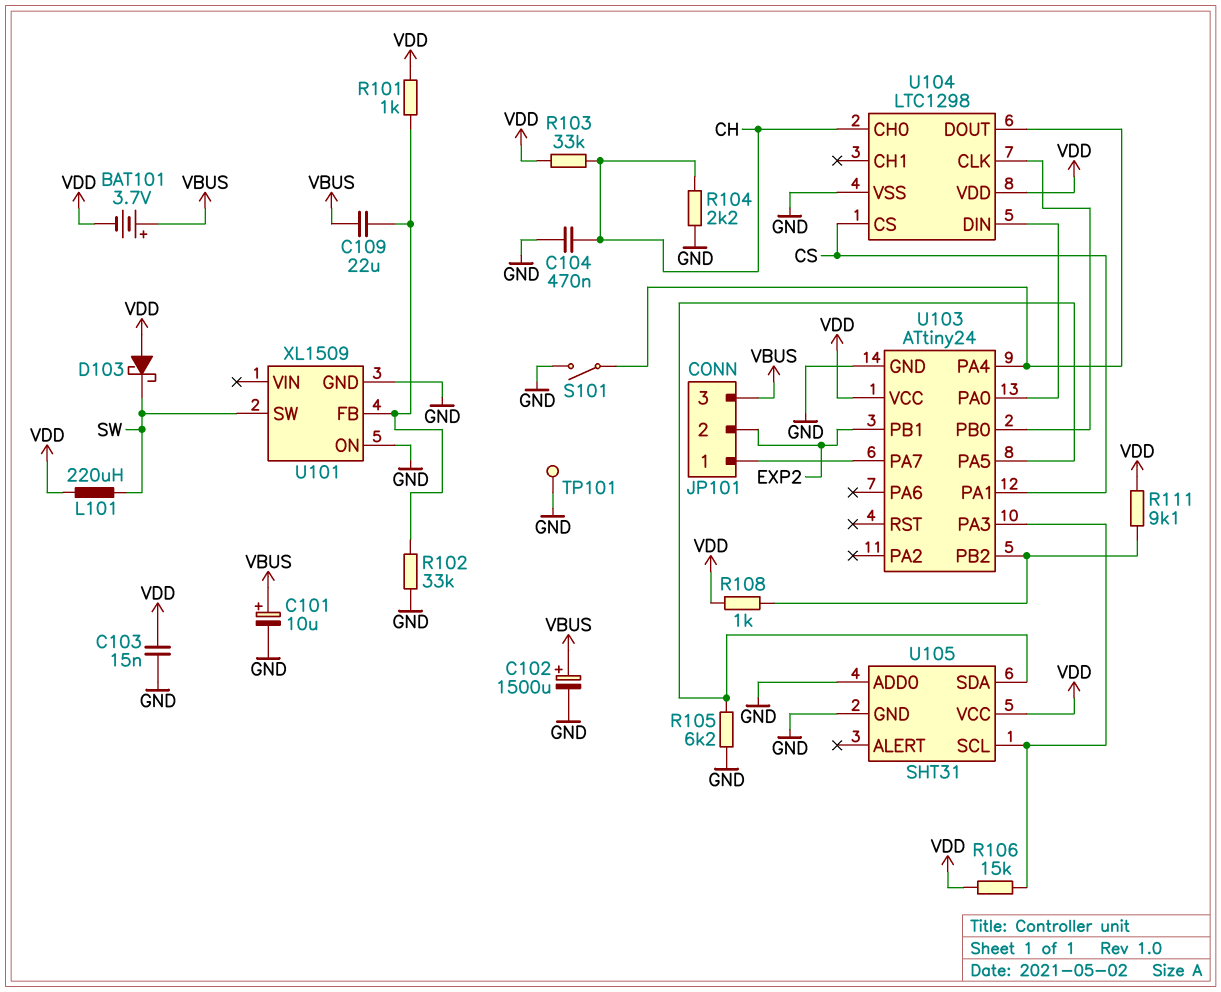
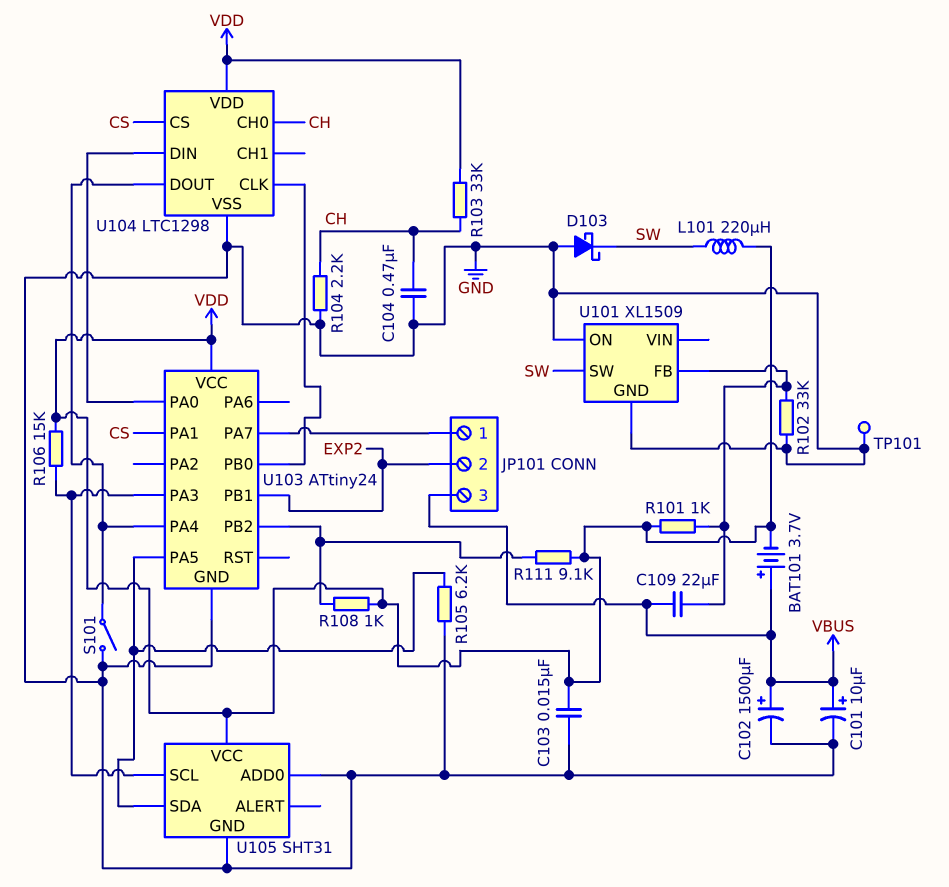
D103: schottky (A VDD, K SW) -> schottky (A GND, K SW)

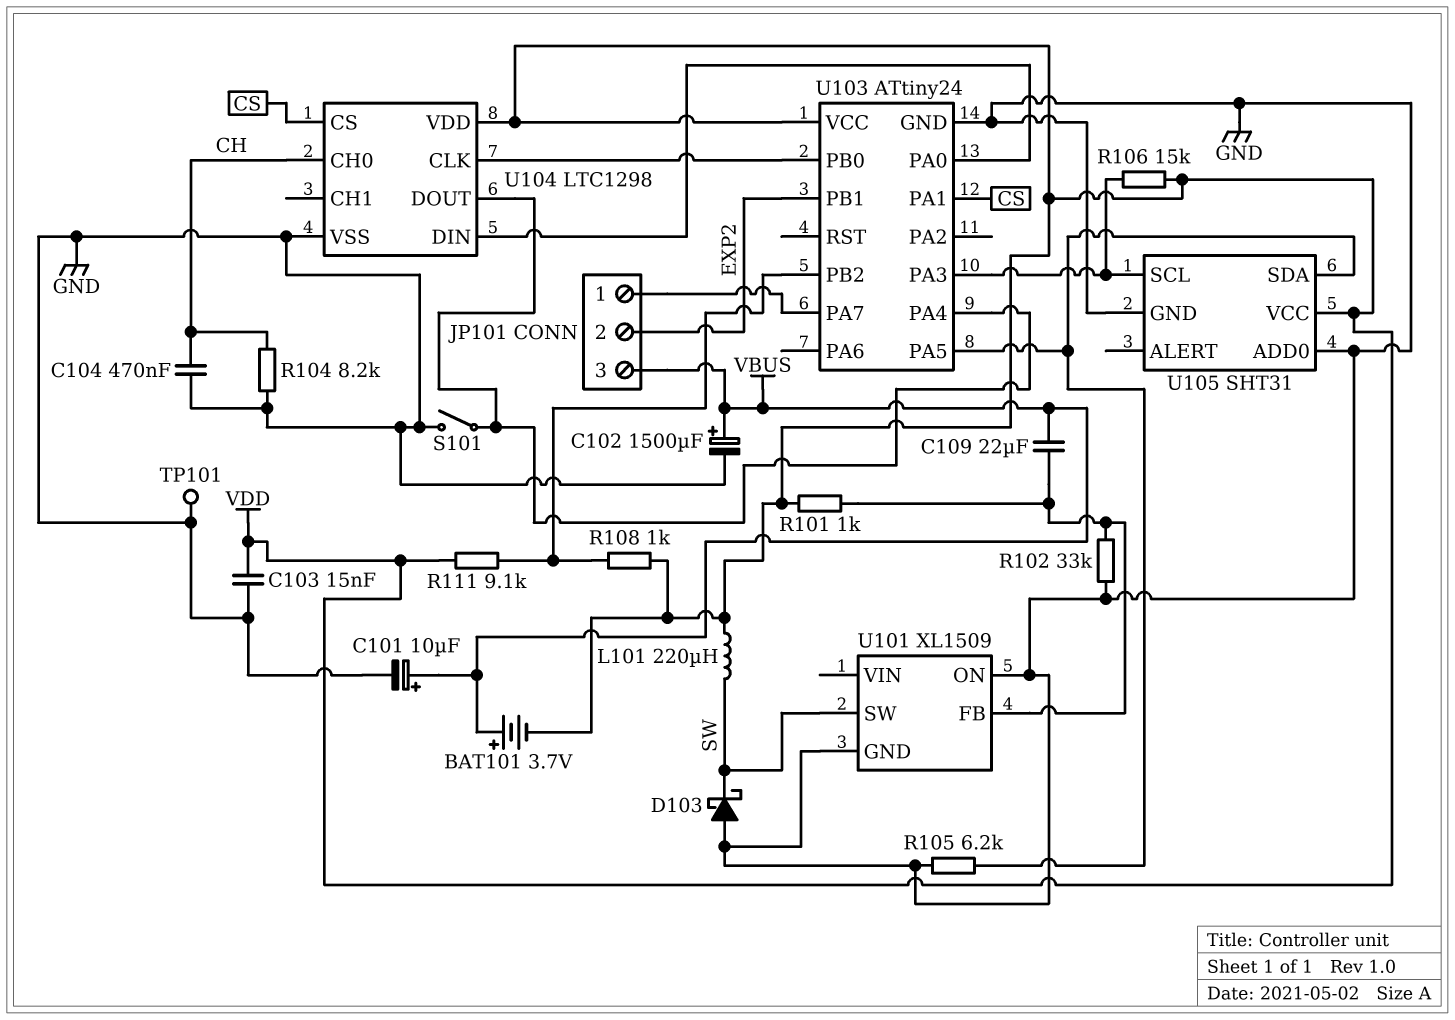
R103: 33k (CH, VDD) -> none
R104: 2.2k (CH, GND) -> 8.2k (CH, GND)

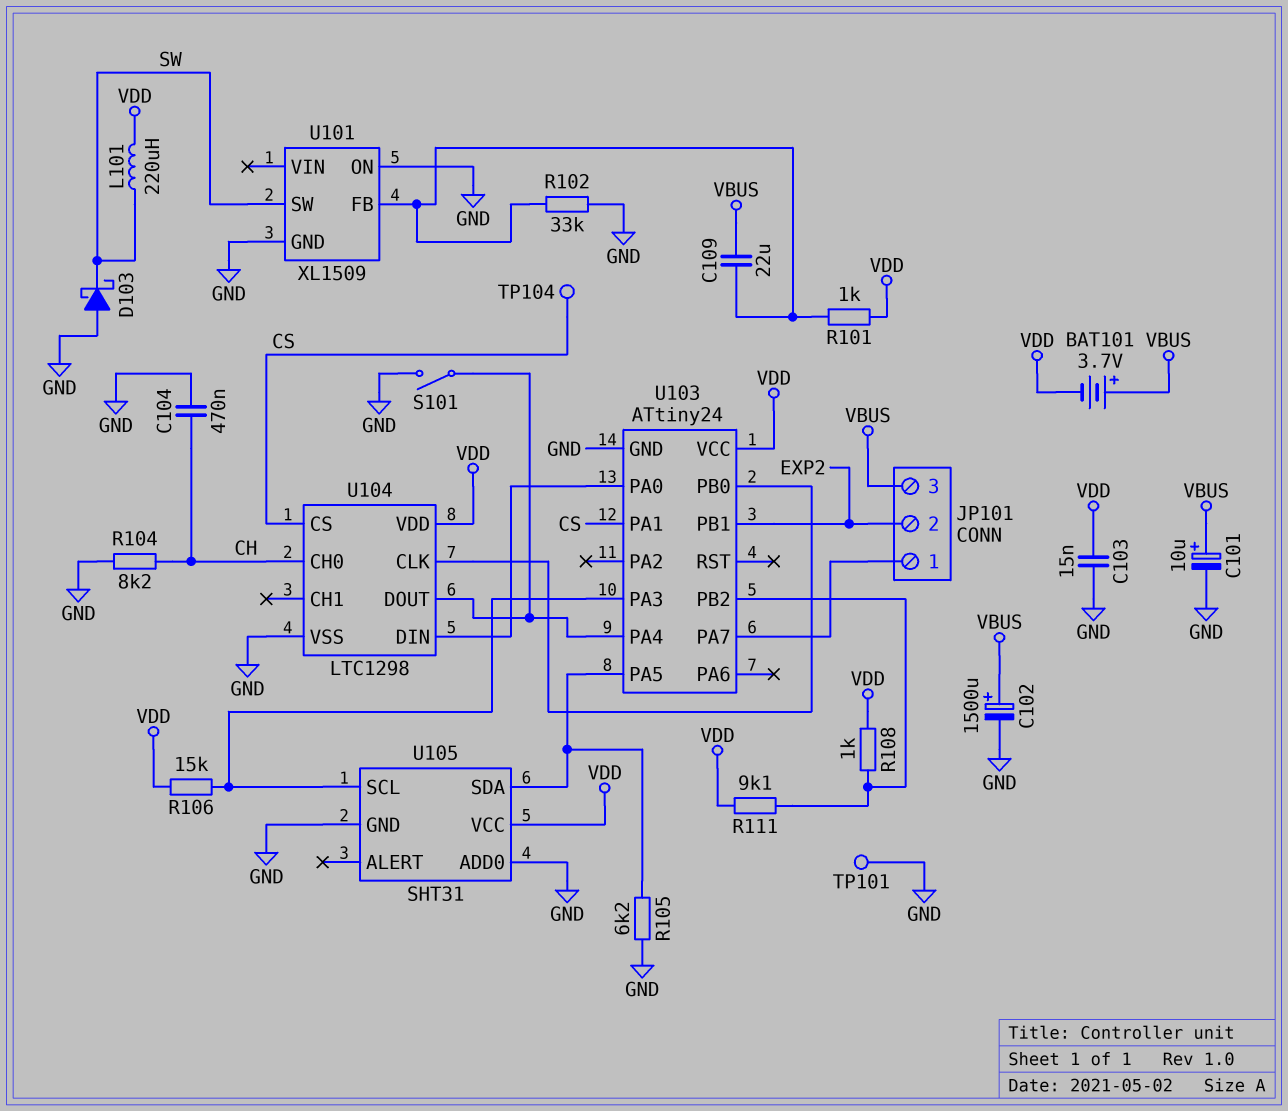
TP104: none -> test point (CS)

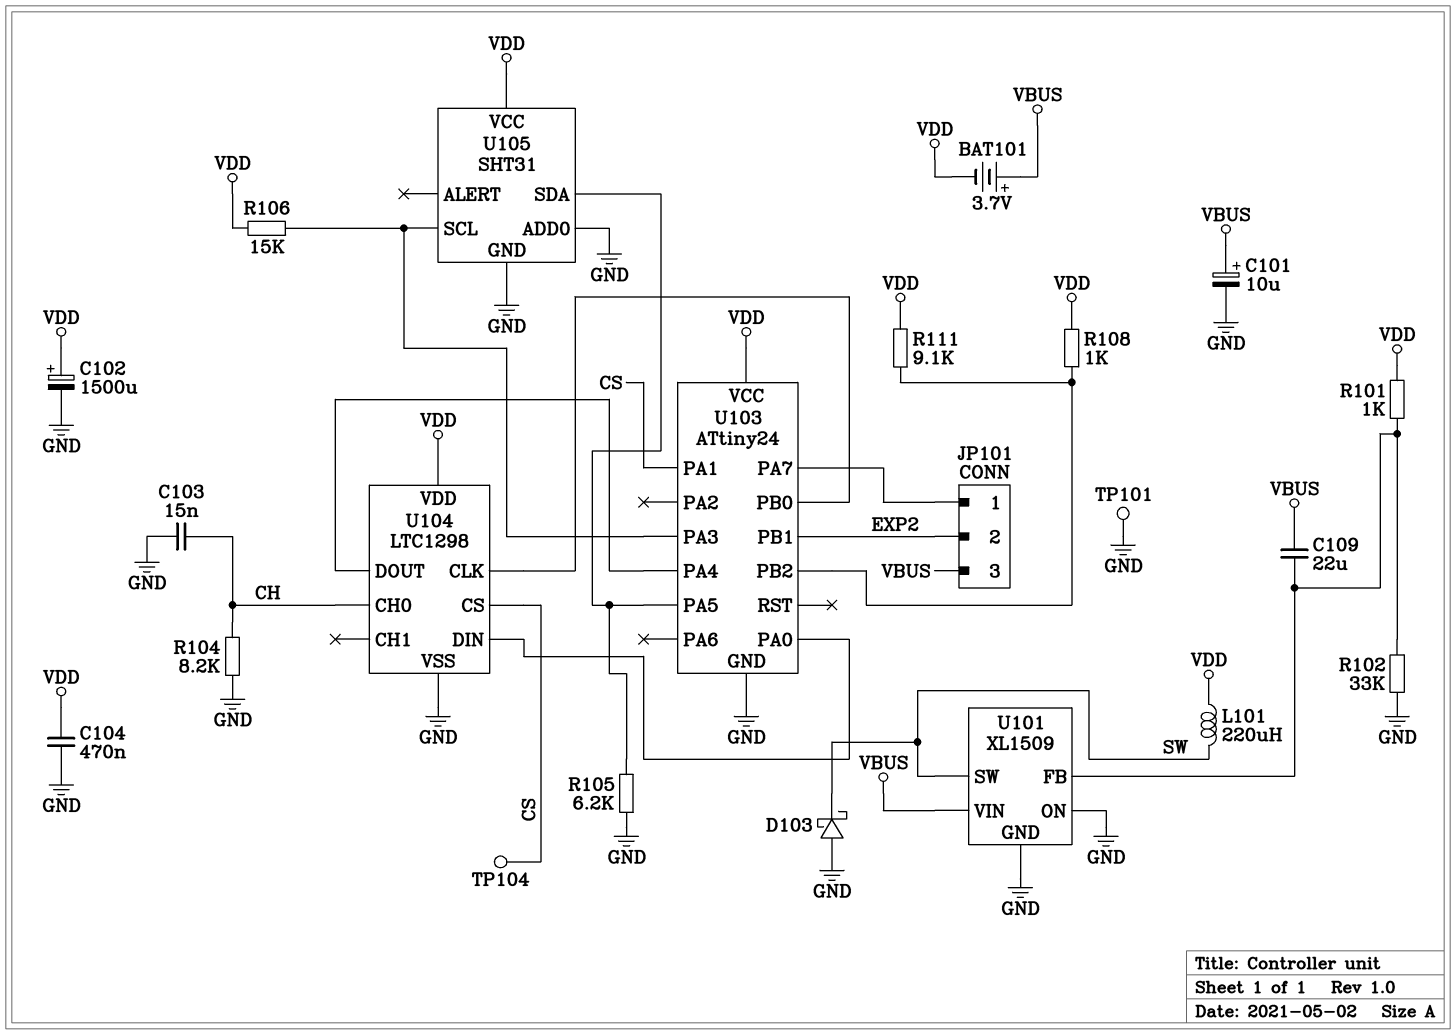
C102: 1500uF (plus VBUS, minus GND) -> 1500uF (plus VDD, minus GND)
C103: 15nF (GND, VDD) -> 15nF (CH, GND)
C104: 470nF (CH, GND) -> 470nF (GND, VDD)
S101: switch (GND, U103/PA4) -> none
U101 pin VIN: none -> VBUS

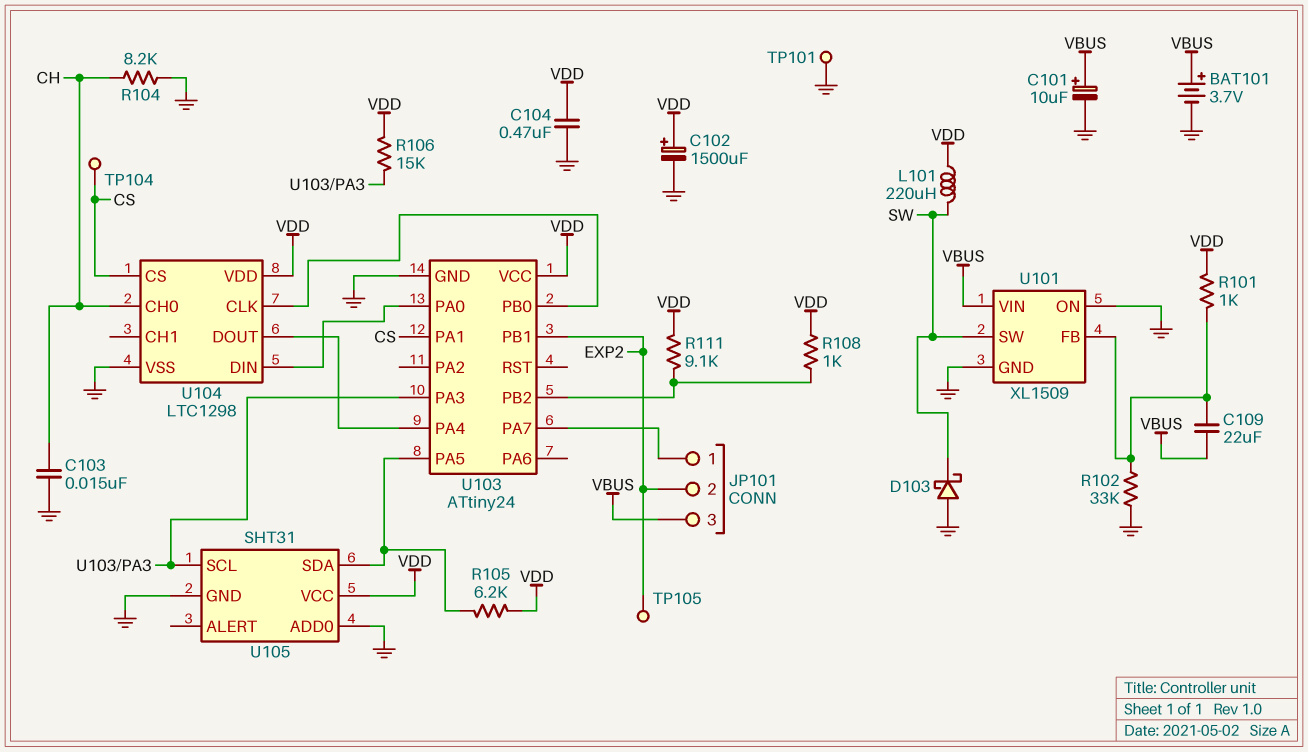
BAT101: 3.7V (plus VBUS, minus VDD) -> 3.7V (plus VBUS, minus GND)
R105: 6.2k (GND, U103/PA5) -> 6.2k (U103/PA5, VDD)
TP105: none -> test point (EXP2)

